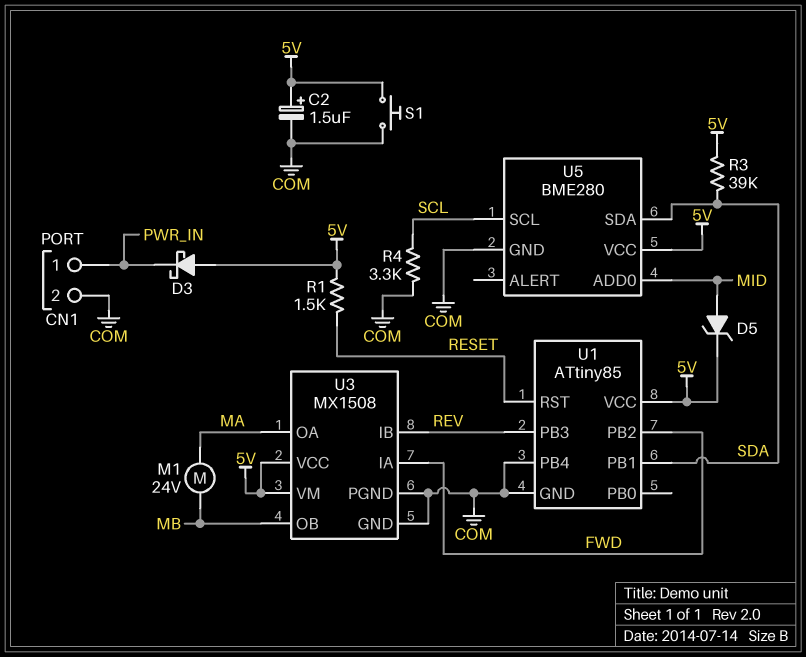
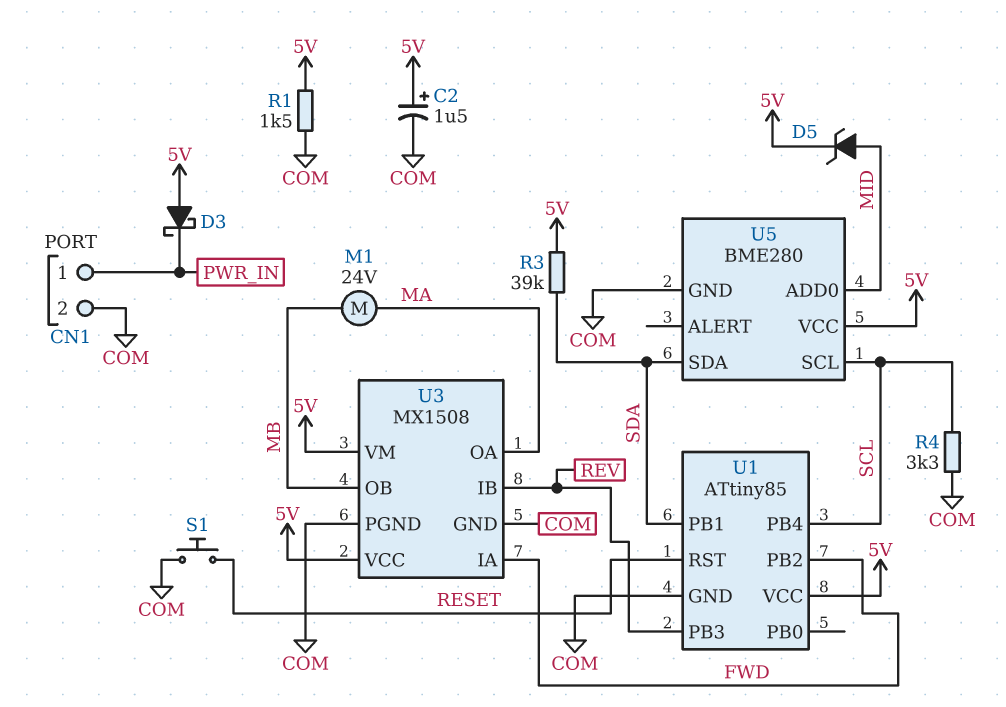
R1: 1.5k (5V, RESET) -> 1.5k (5V, COM)
S1: button (5V, COM) -> button (COM, RESET)
U1 pin PB4: COM -> SCL

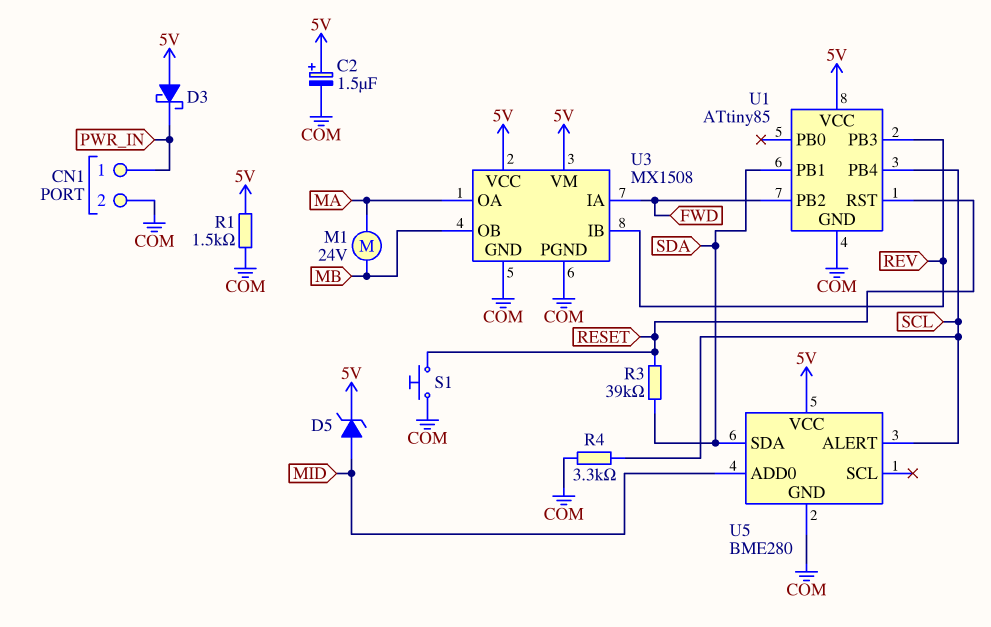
R3: 39k (5V, SDA) -> 39k (RESET, SDA)
U5 pin ALERT: none -> SCL
U5 pin SCL: SCL -> none

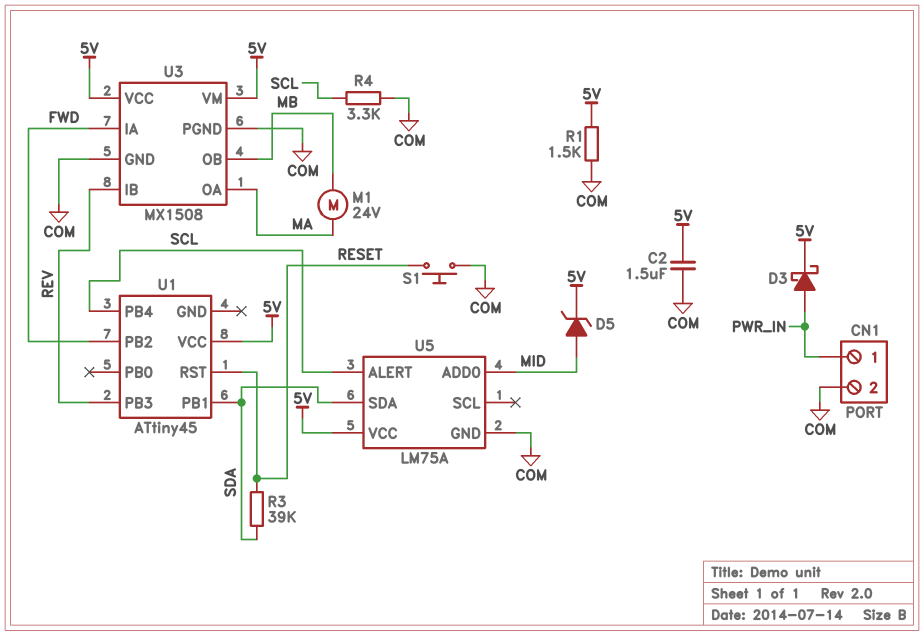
C2: 1.5uF (plus 5V, minus COM) -> 1.5uF (5V, COM)
D3: schottky (A 5V, K PWR_IN) -> schottky (A PWR_IN, K 5V)
U1: ATtiny85 -> ATtiny45
U1 pin GND: COM -> none
U5: BME280 -> LM75A

